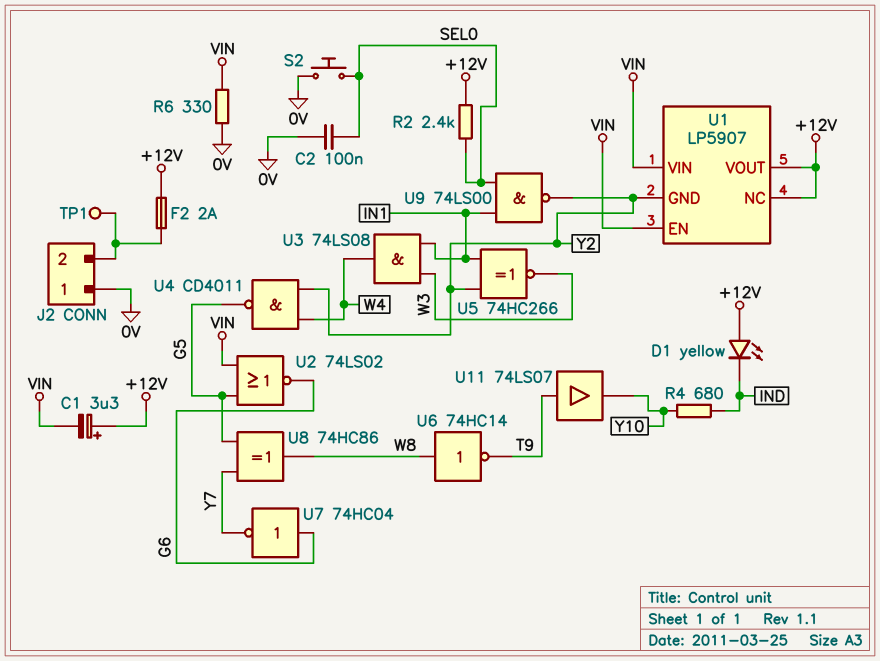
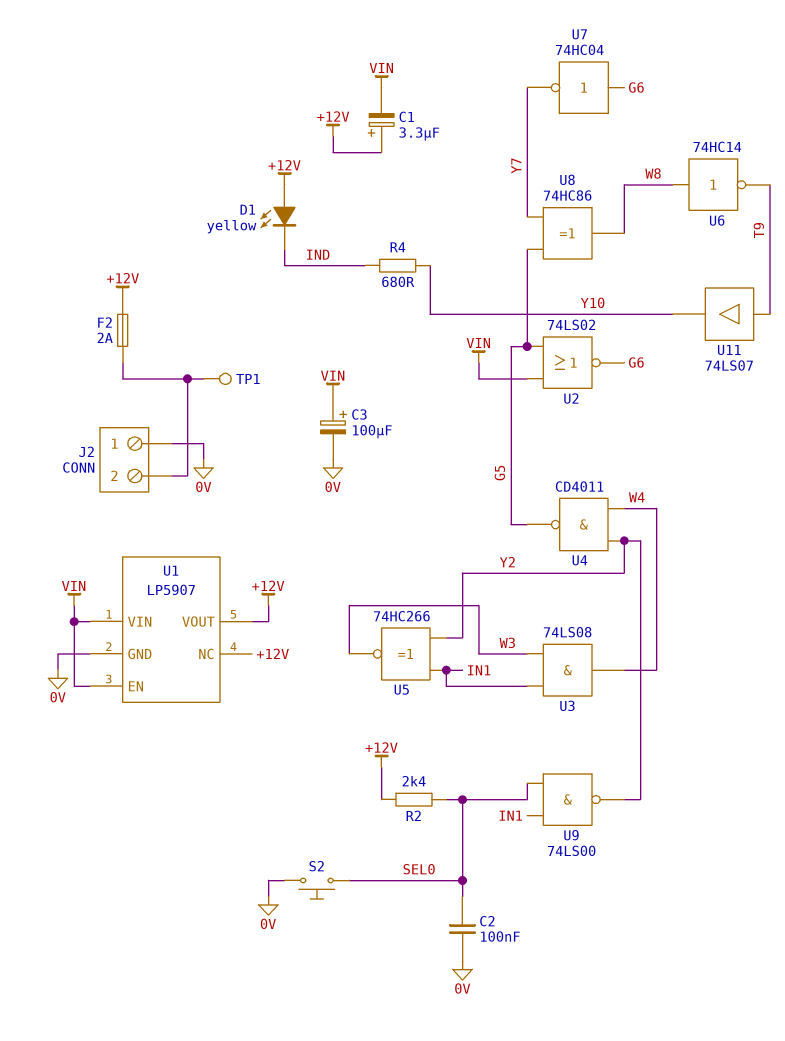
C3: none -> 100uF (plus VIN, minus 0V)
R6: 330 (0V, VIN) -> none
U1 pin GND: Y2 -> 0V

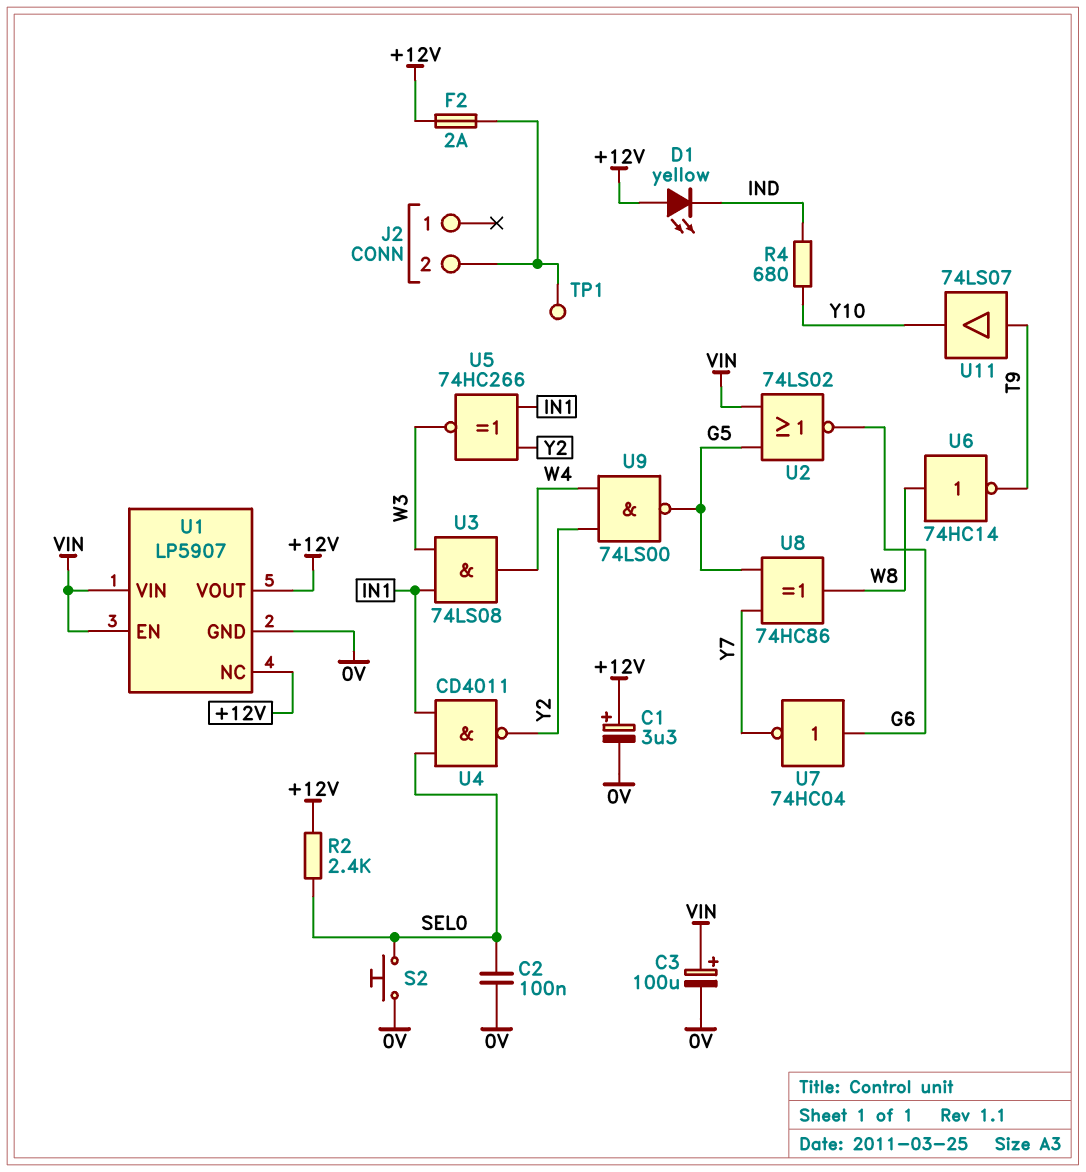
C1: 3.3uF (plus +12V, minus VIN) -> 3.3uF (plus +12V, minus 0V)
J2 pin 1: 0V -> none
U4: NAND CD4011 (in W4, in Y2, out G5) -> NAND CD4011 (in IN1, in SEL0, out Y2)
U9: NAND 74LS00 (in IN1, in SEL0, out Y2) -> NAND 74LS00 (in W4, in Y2, out G5)

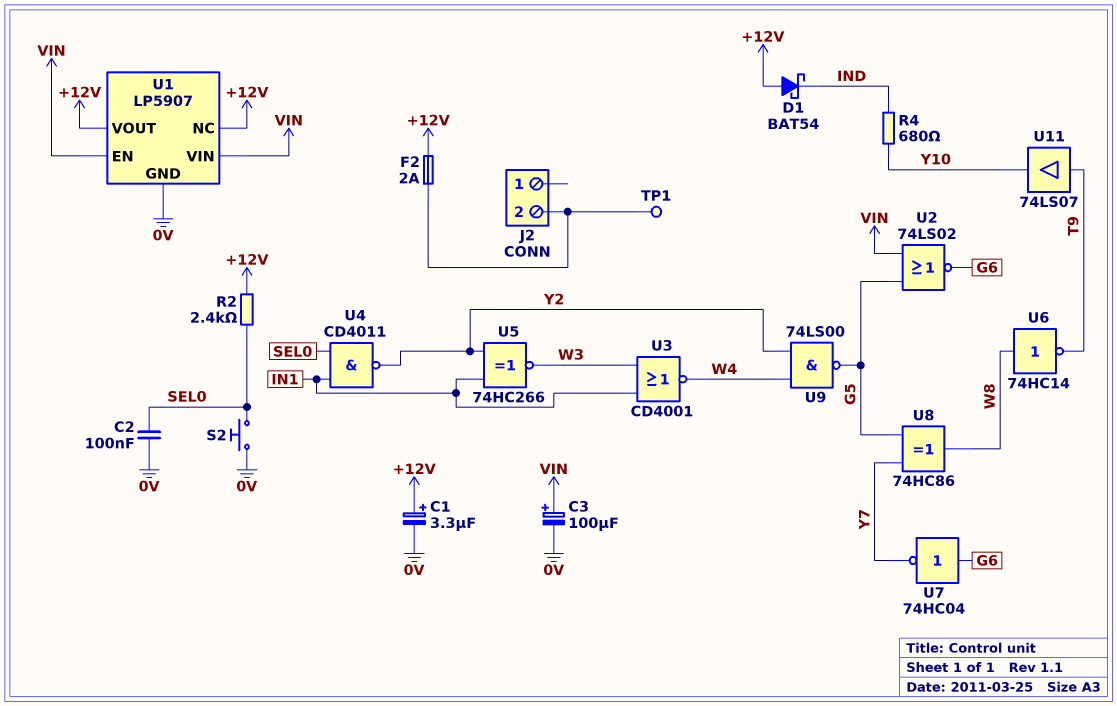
D1: LED yellow (A +12V, K IND) -> schottky BAT54 (A +12V, K IND)
U3: AND 74LS08 (in IN1, in W3, out W4) -> NOR CD4001 (in IN1, in W3, out W4)

